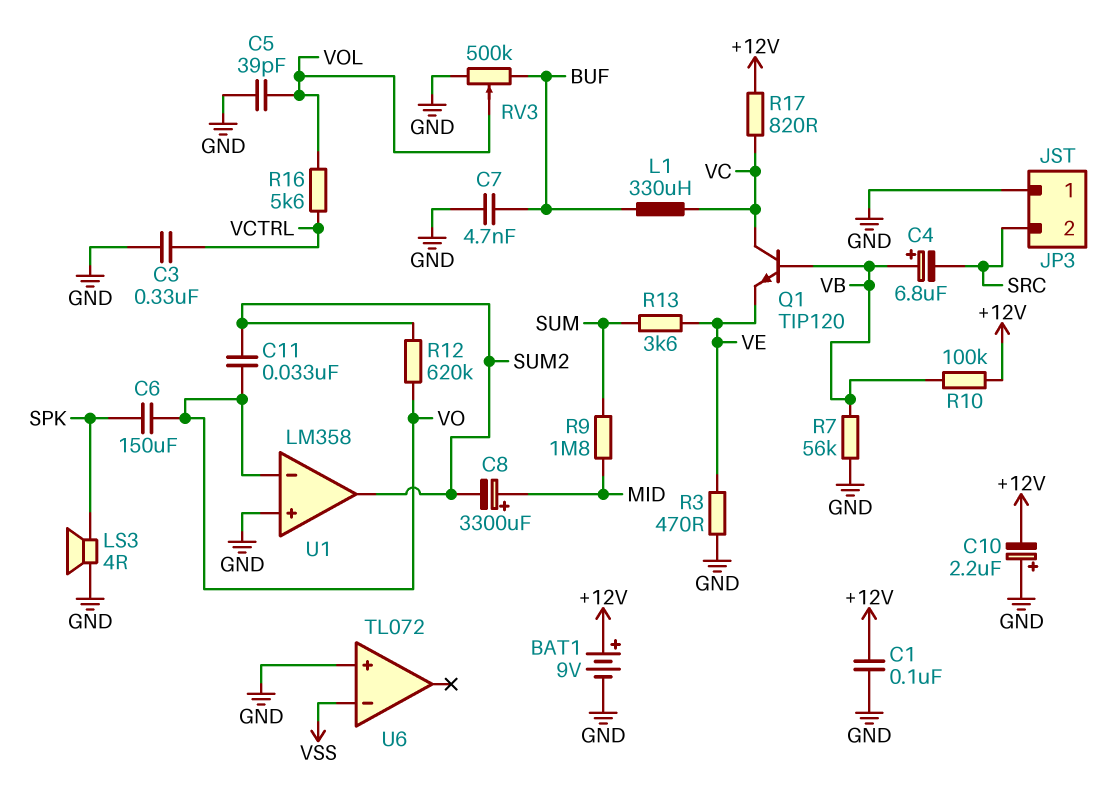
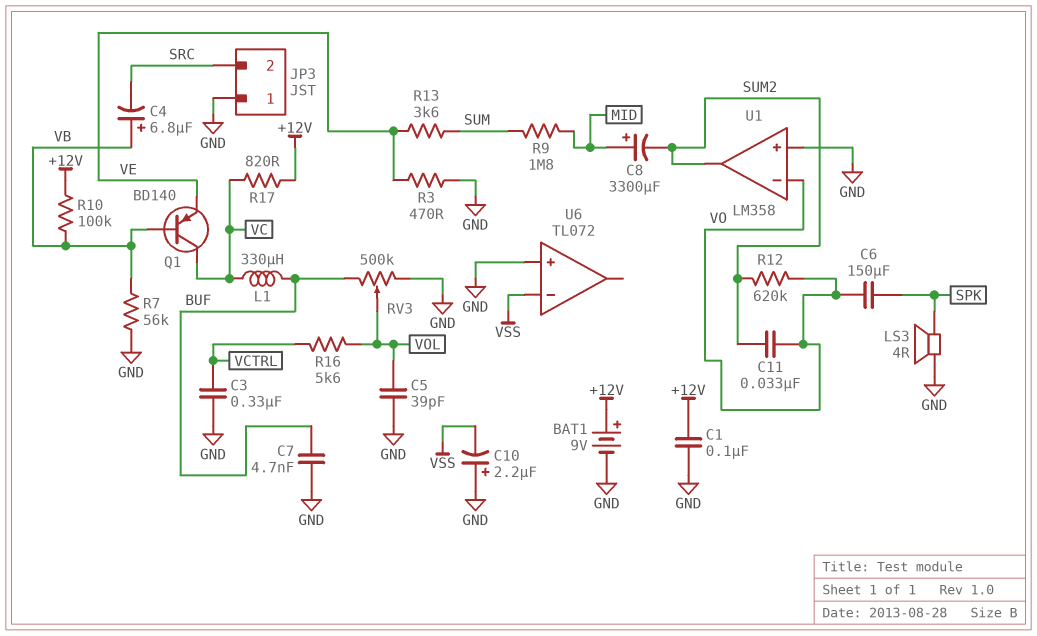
C10: 2.2uF (plus GND, minus +12V) -> 2.2uF (plus GND, minus VSS)
Q1: NPN TIP120 (B VB, C VC, E VE) -> PNP BD140 (B VB, C VC, E VE)

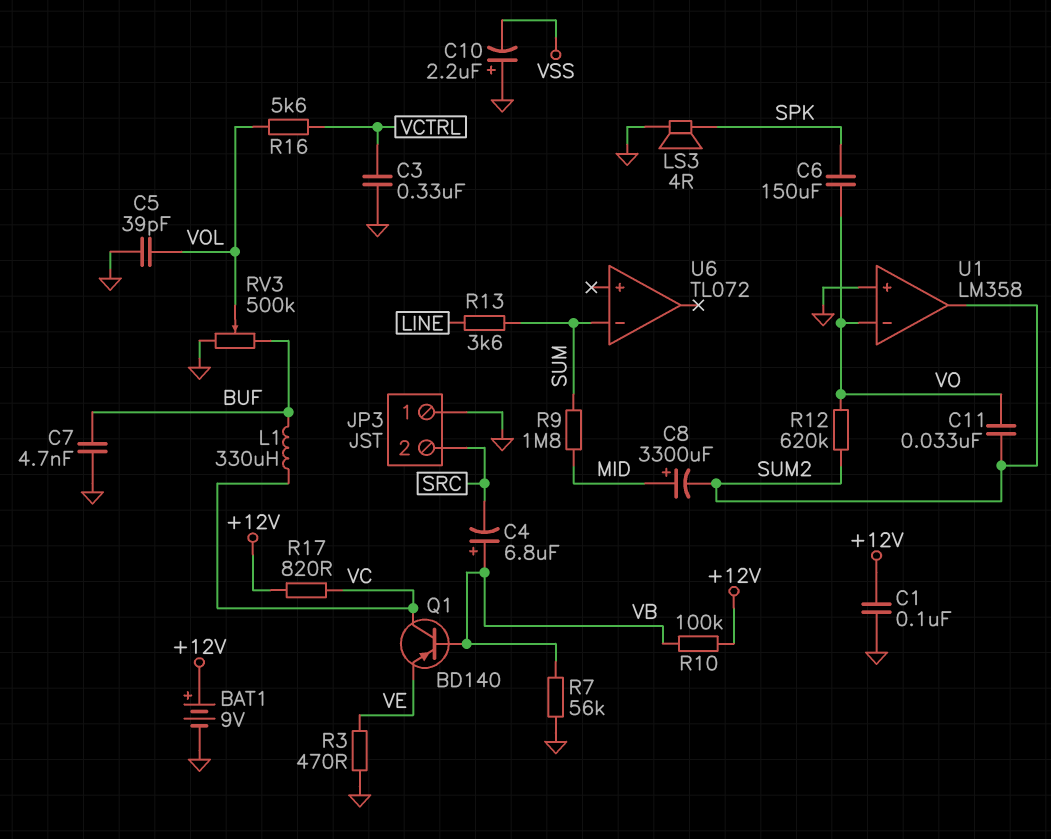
R13: 3.6k (SUM, VE) -> 3.6k (LINE, SUM)
U6 pin in+: GND -> none
U6 pin in-: VSS -> SUM

